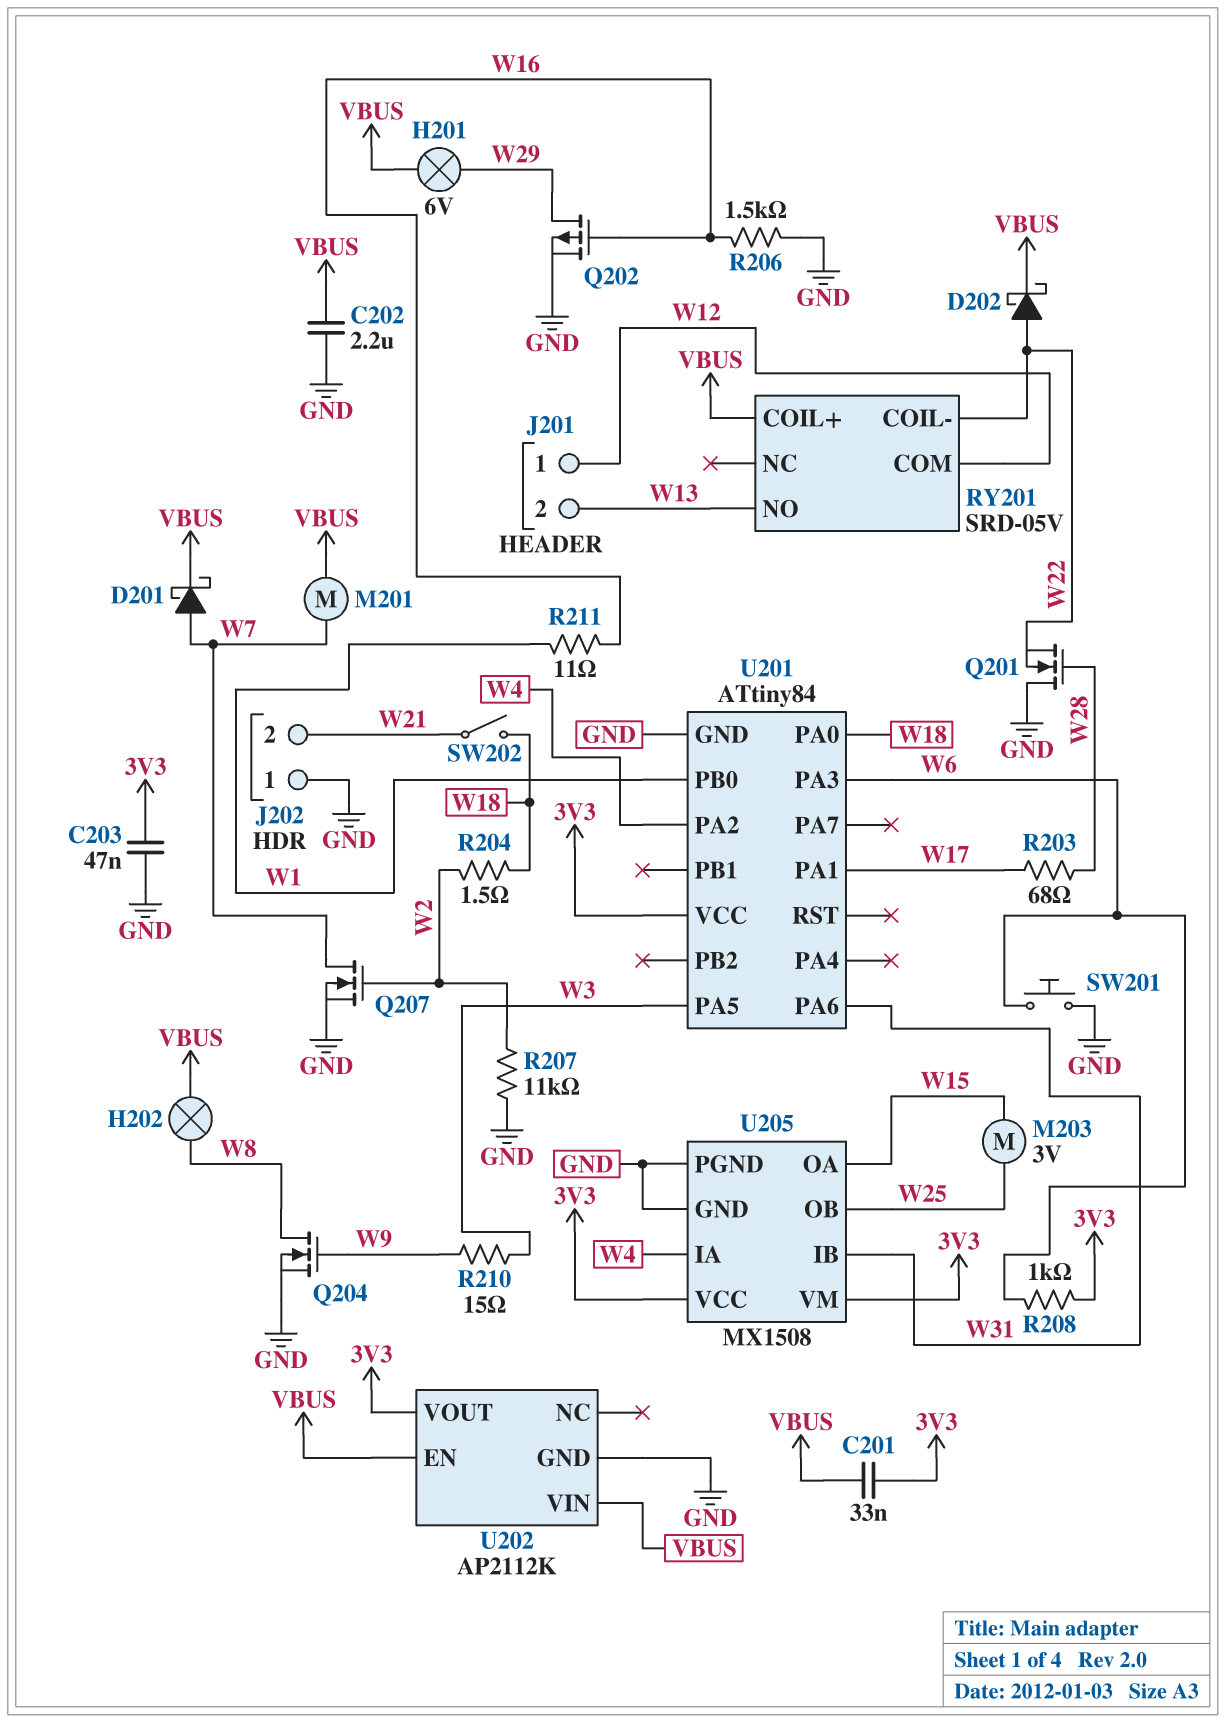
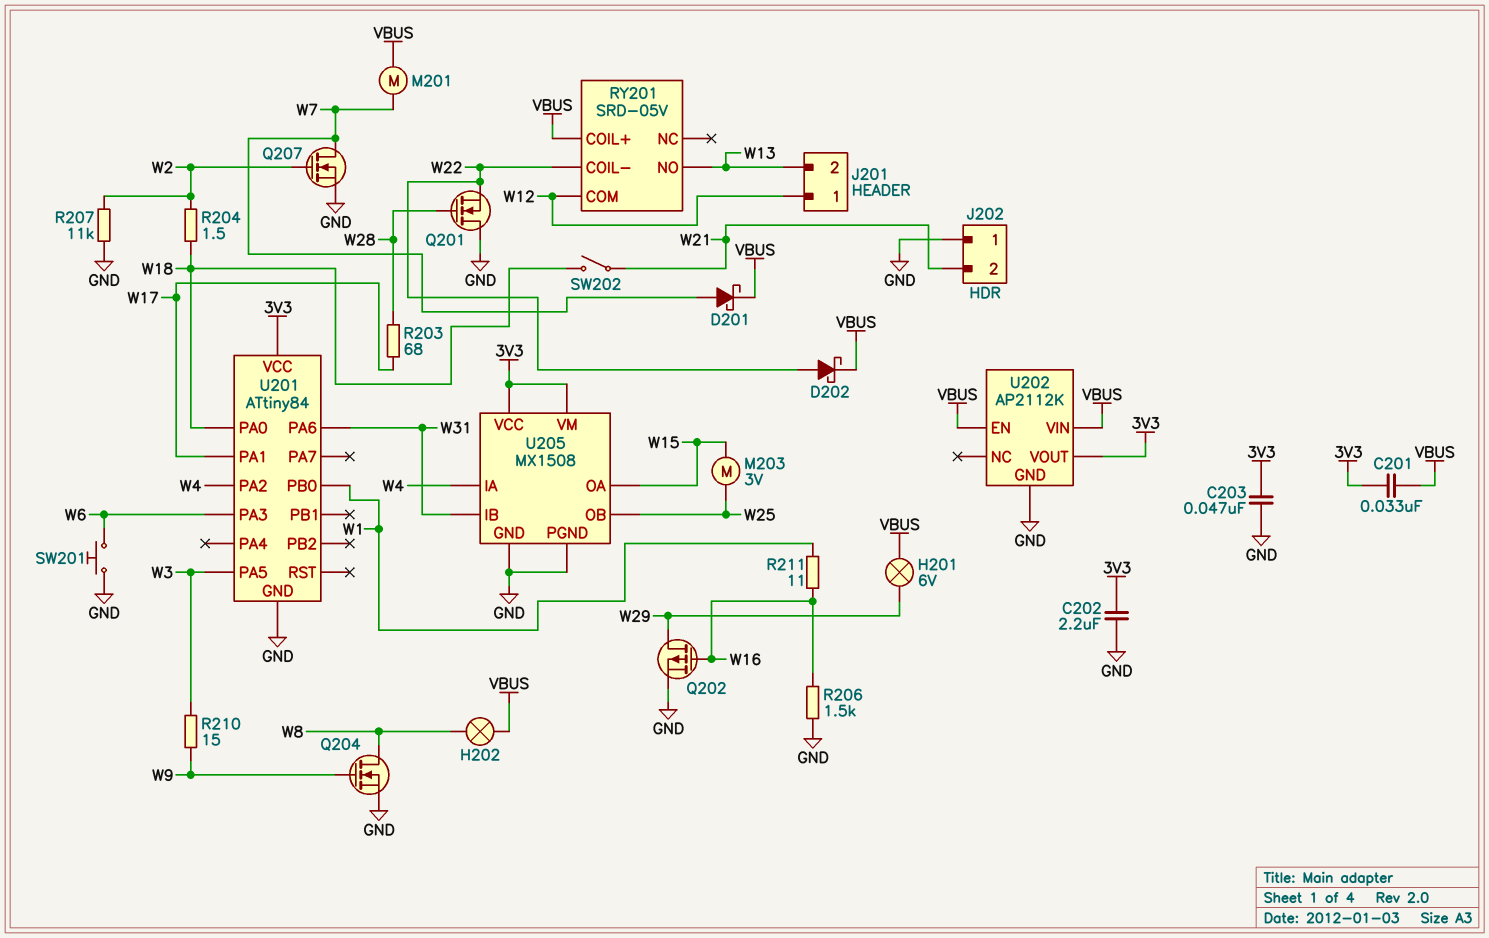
C202: 2.2uF (GND, VBUS) -> 2.2uF (3V3, GND)
R208: 1k (3V3, W6) -> none

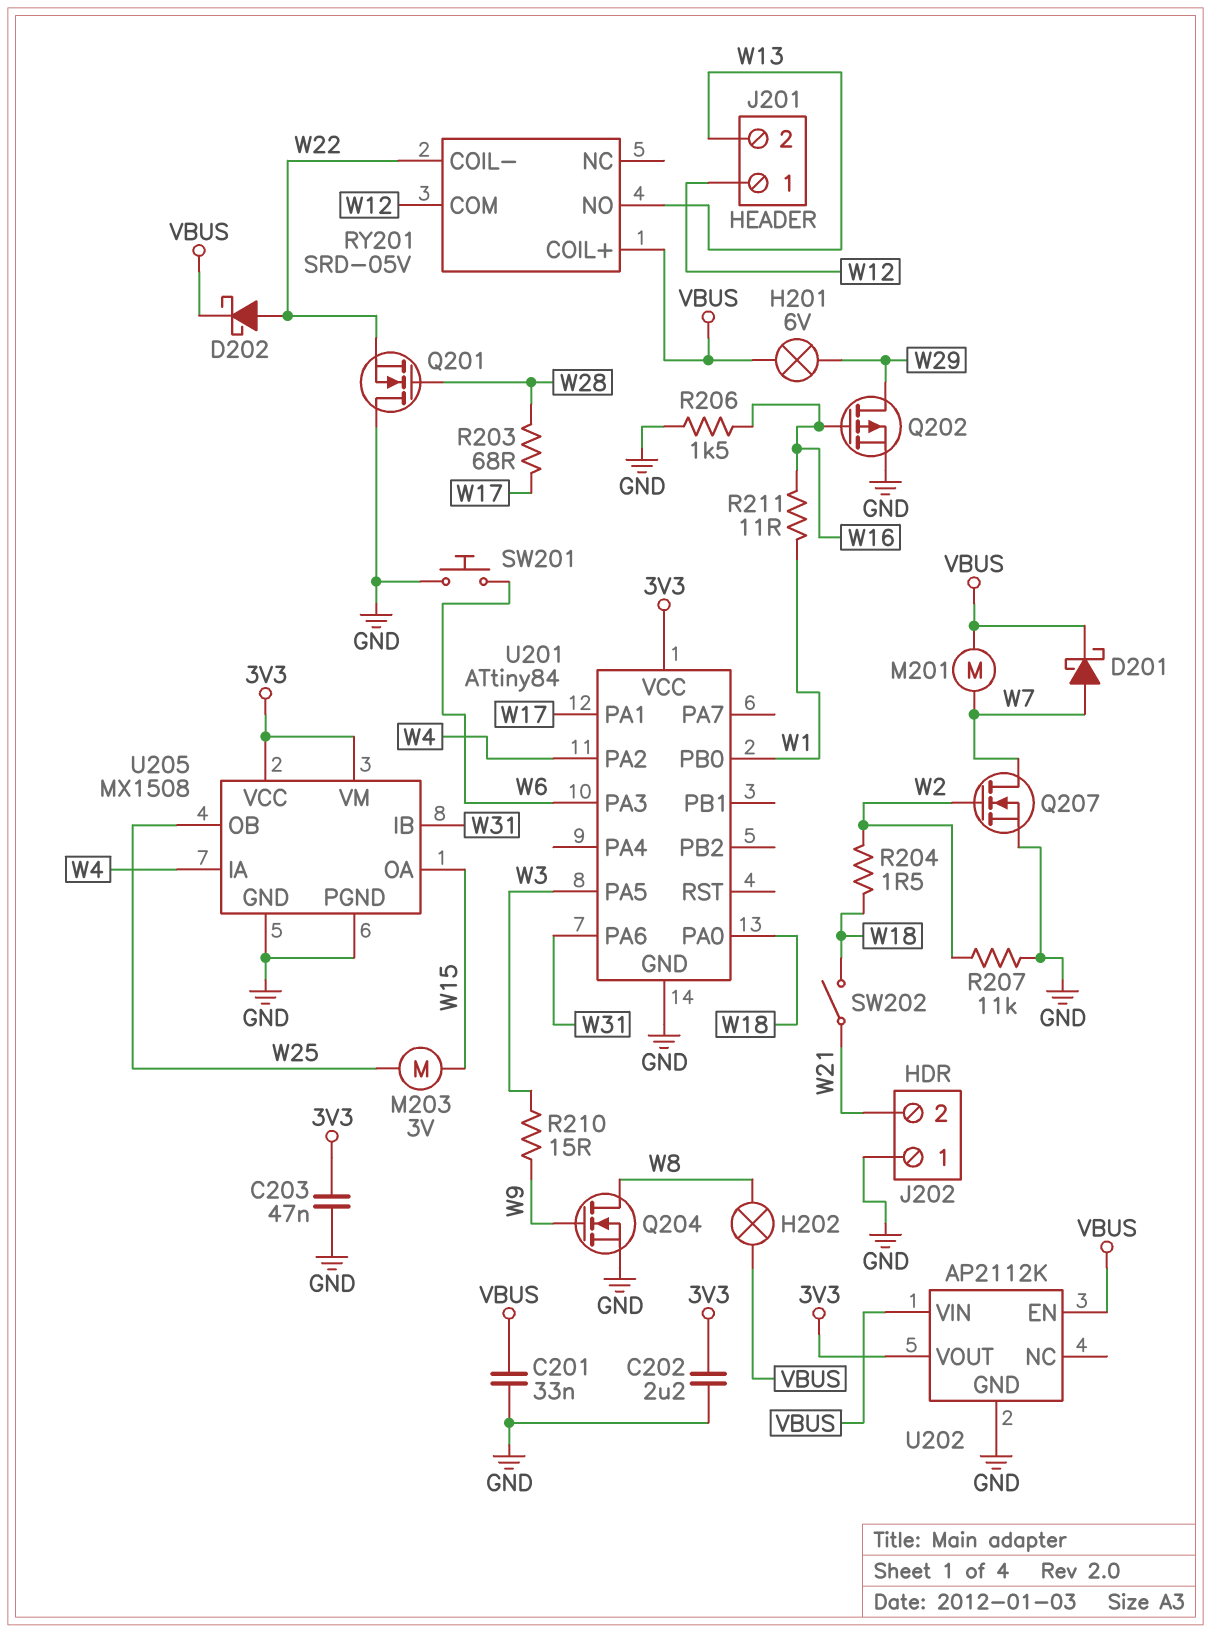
C201: 33nF (3V3, VBUS) -> 33nF (GND, VBUS)

